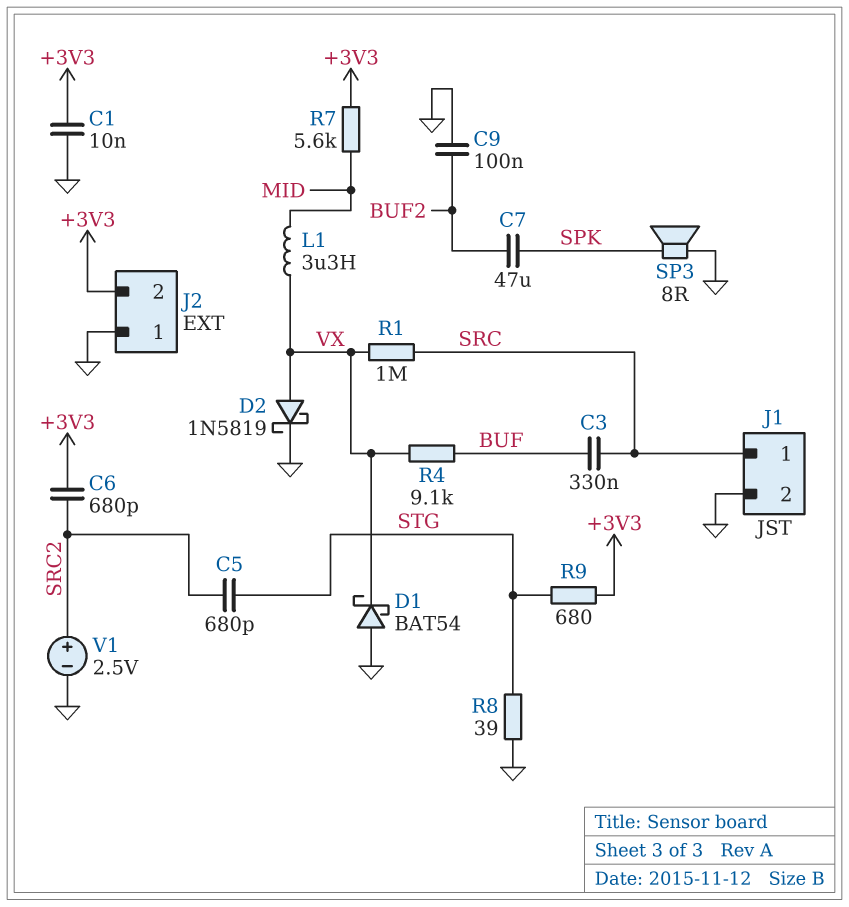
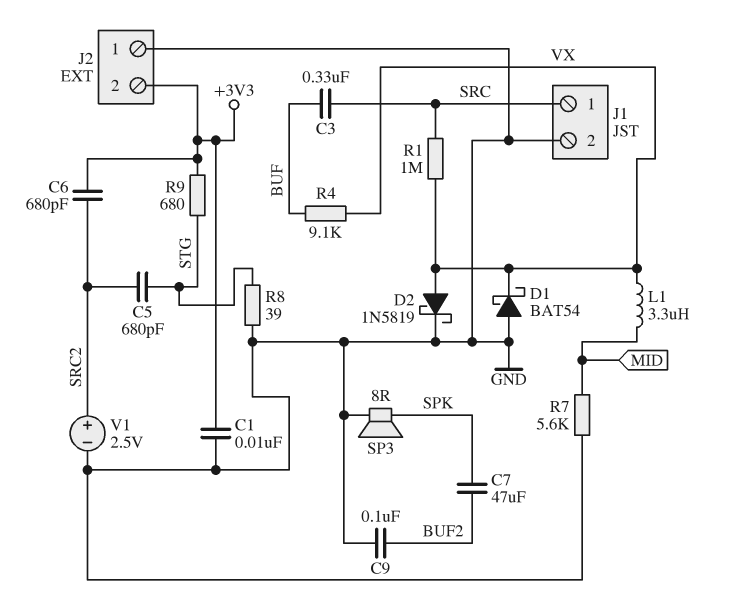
R7: 5.6k (+3V3, MID) -> 5.6k (GND, MID)

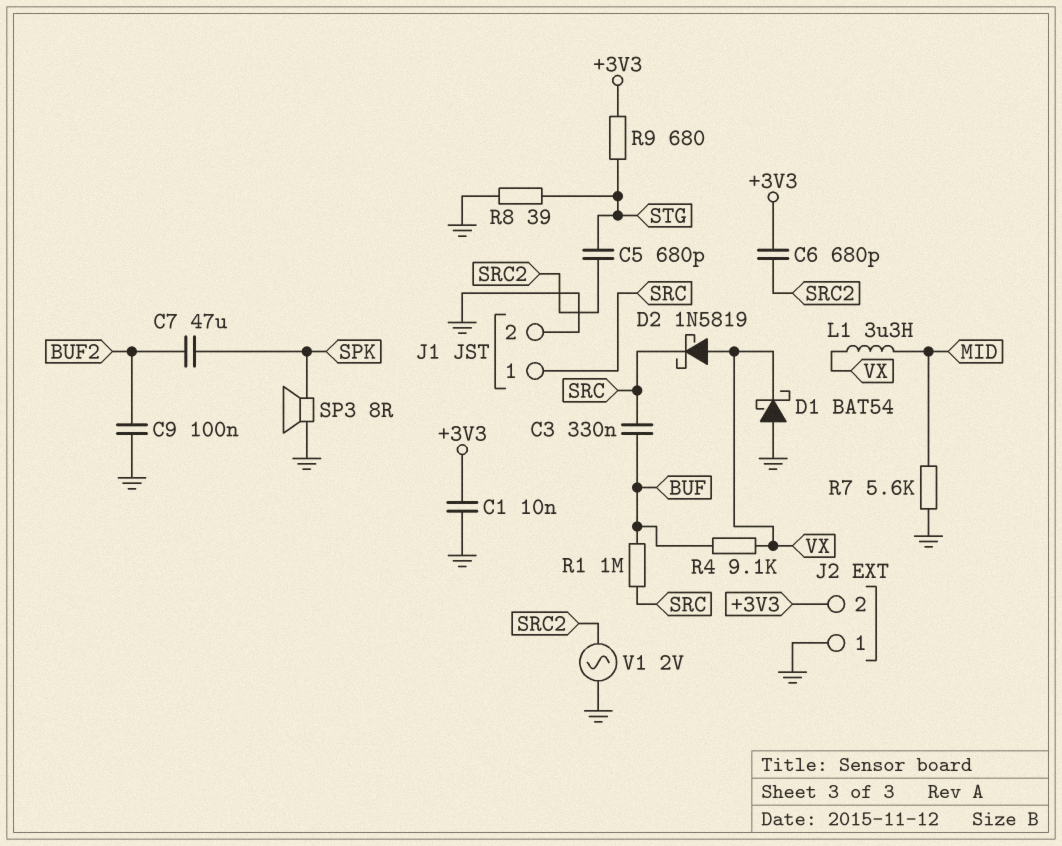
D2: schottky 1N5819 (A VX, K GND) -> schottky 1N5819 (A VX, K SRC)
R1: 1M (SRC, VX) -> 1M (BUF, SRC)
V1: 2.5V (plus SRC2, minus GND) -> AC 2V (GND, SRC2)

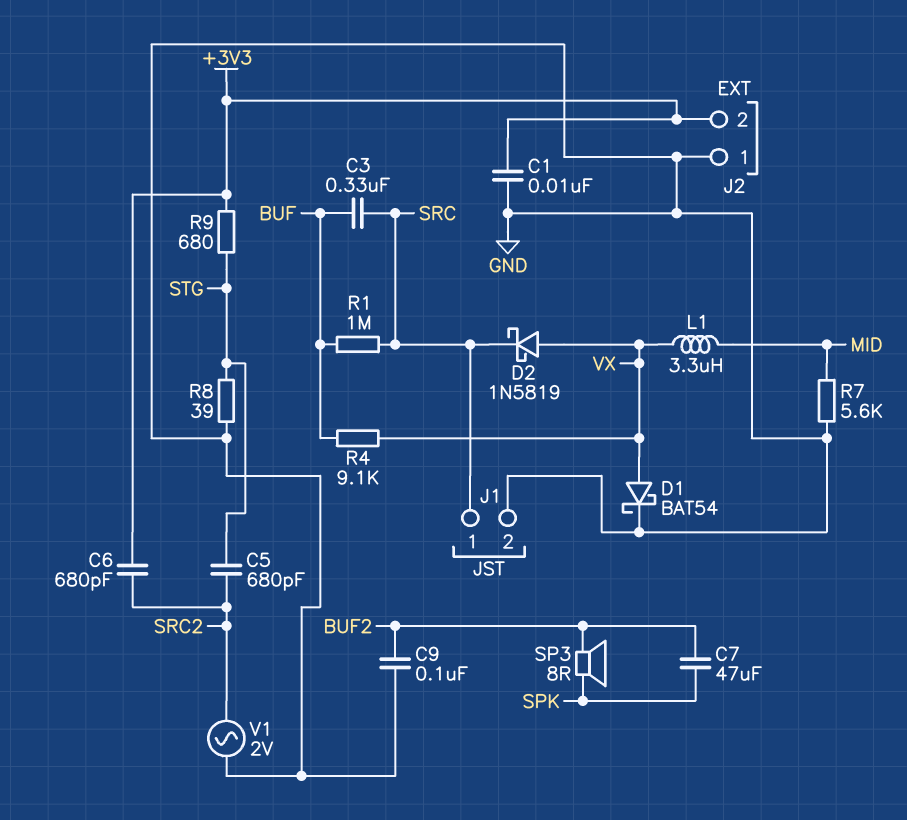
D1: schottky BAT54 (A GND, K VX) -> schottky BAT54 (A VX, K GND)
SP3: speaker 8R (GND, SPK) -> speaker 8R (BUF2, SPK)

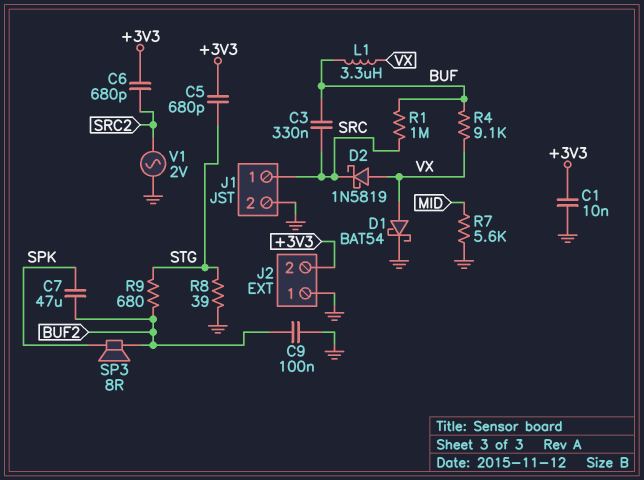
C5: 680pF (SRC2, STG) -> 680pF (+3V3, STG)
L1: 3.3uH (MID, VX) -> 3.3uH (BUF, VX)
R9: 680 (+3V3, STG) -> 680 (BUF2, STG)

